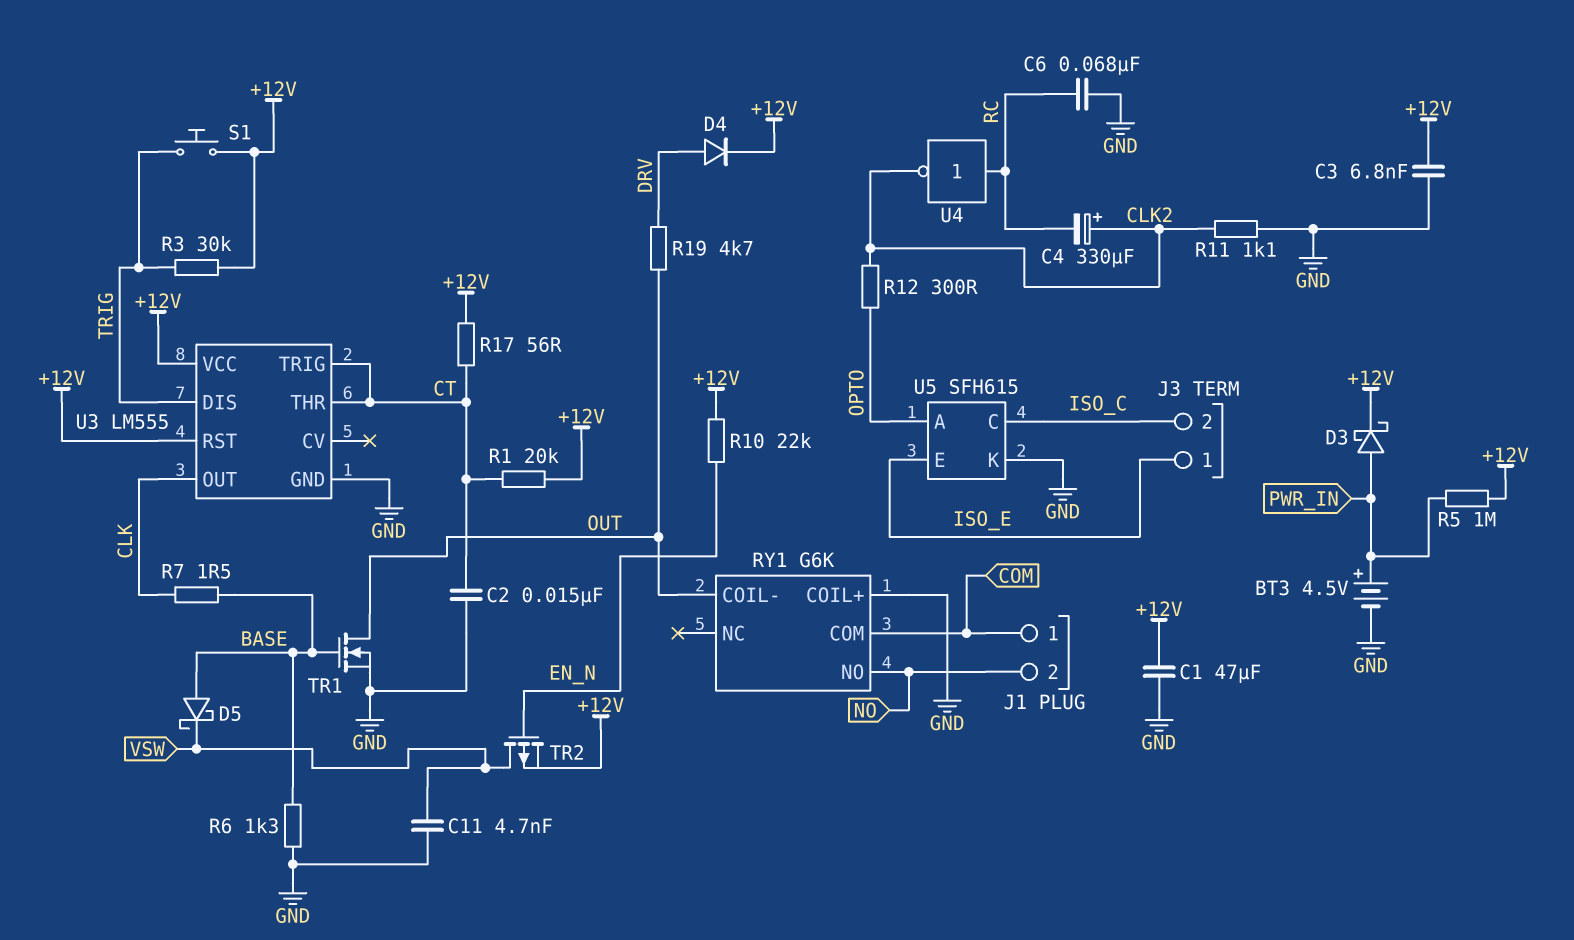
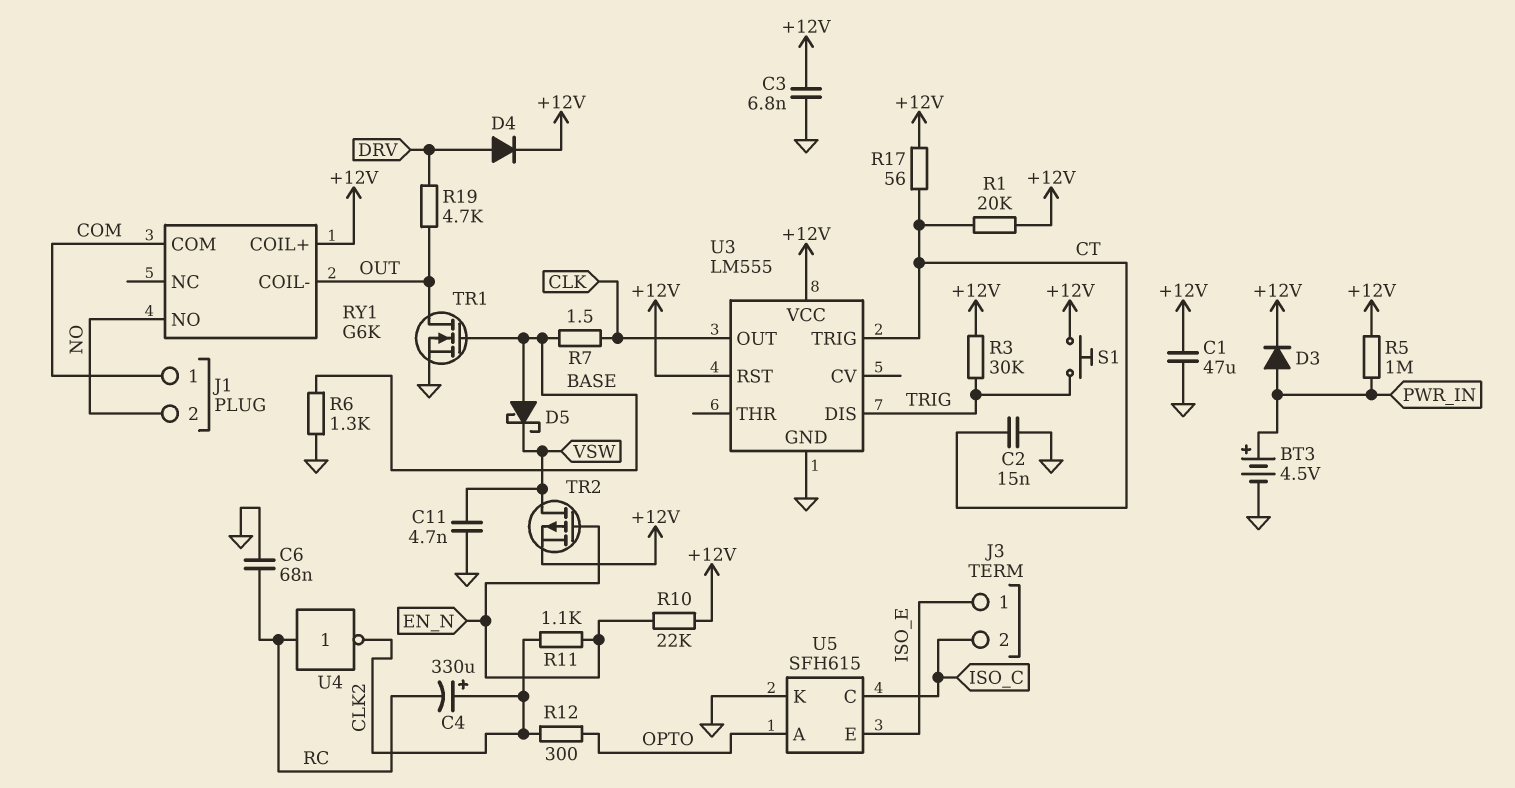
D3: schottky (A PWR_IN, K +12V) -> diode (A PWR_IN, K +12V)
R11: 1.1k (CLK2, GND) -> 1.1k (CLK2, EN_N)
RY1 pin COIL+: GND -> +12V
U3 pin THR: CT -> none

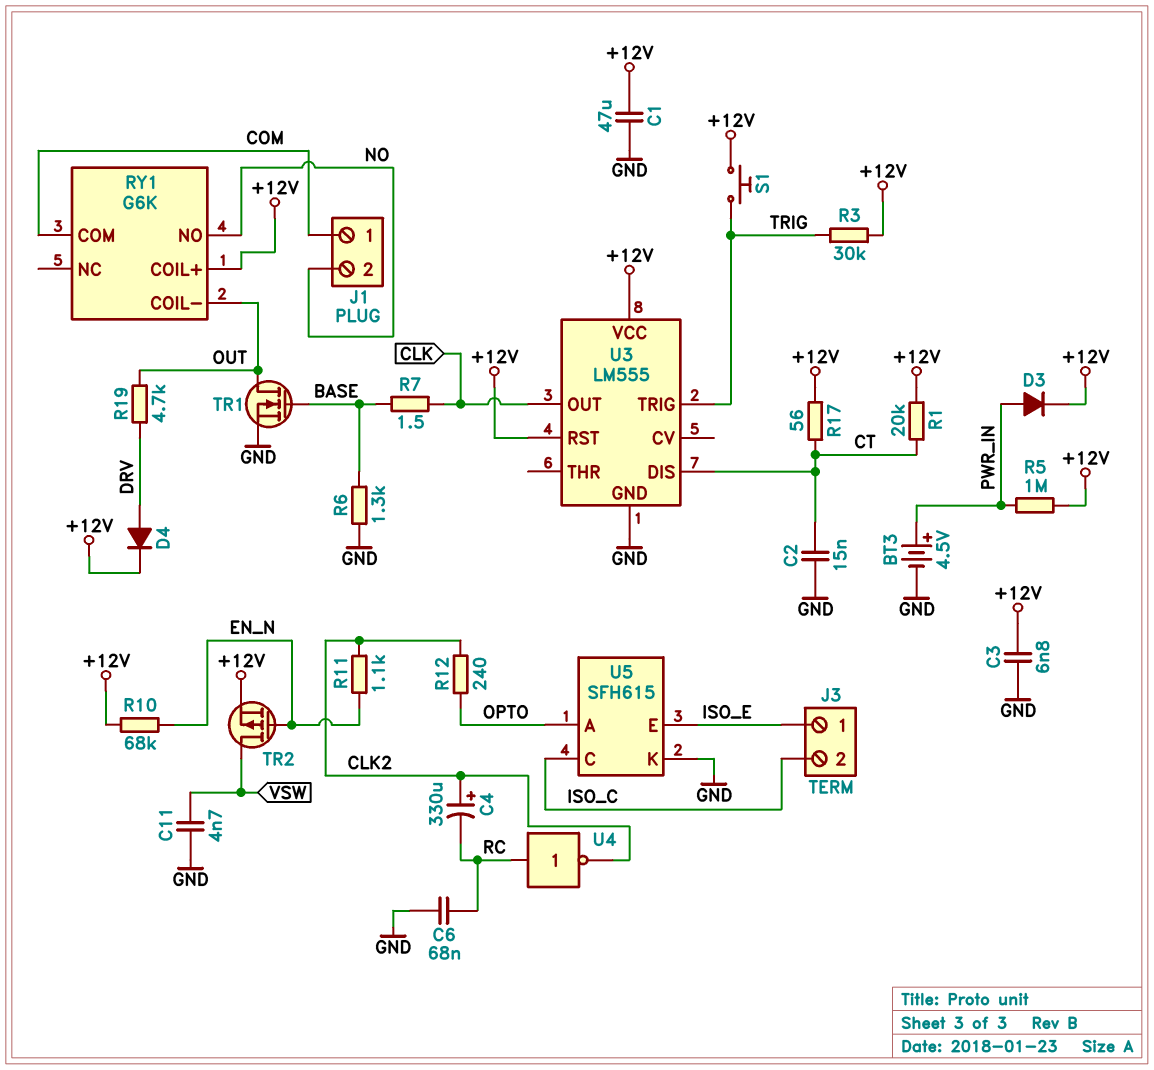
D5: schottky (A BASE, K VSW) -> none
R10: 22k (+12V, EN_N) -> 68k (+12V, EN_N)
R12: 300 (CLK2, OPTO) -> 240 (CLK2, OPTO)
U3 pin DIS: TRIG -> CT
U3 pin TRIG: CT -> TRIG

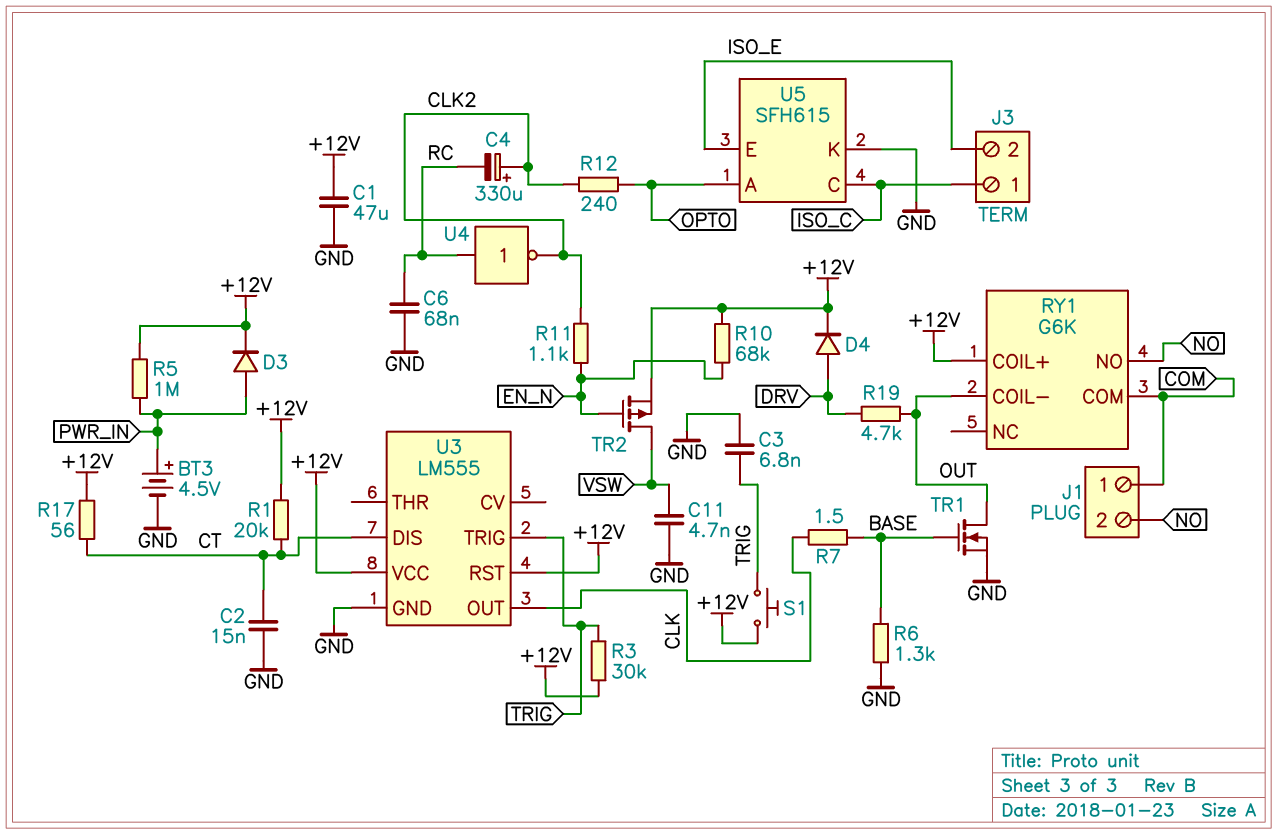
C3: 6.8nF (+12V, GND) -> 6.8nF (GND, TRIG)
J3 pin 1: ISO_E -> ISO_C
J3 pin 2: ISO_C -> ISO_E

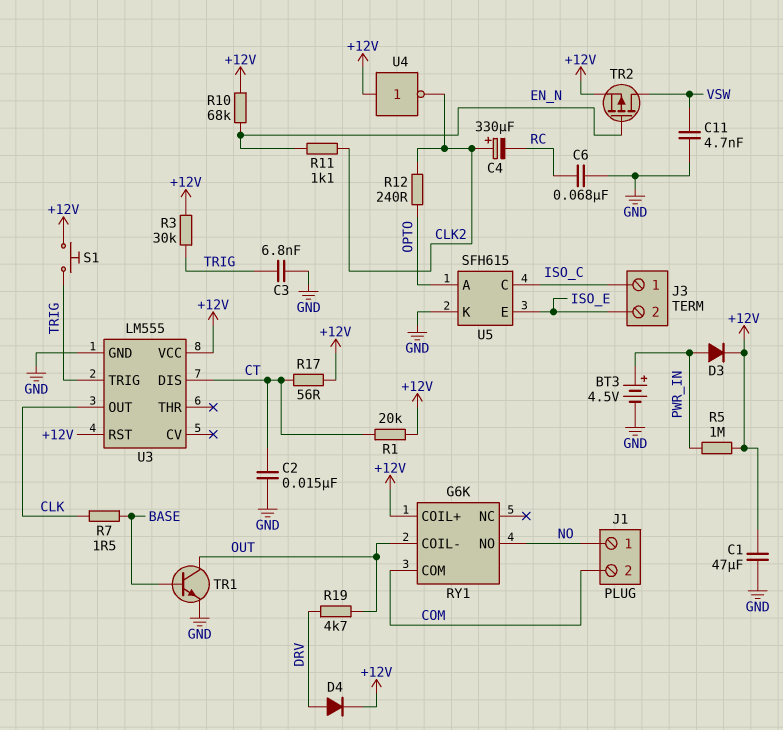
J1 pin 1: COM -> NO
J1 pin 2: NO -> COM
R6: 1.3k (BASE, GND) -> none
TR1: NMOS (G BASE, D OUT, S GND) -> NPN (B BASE, C OUT, E GND)
U4: NOT (in RC, out CLK2) -> NOT (in +12V, out CLK2)

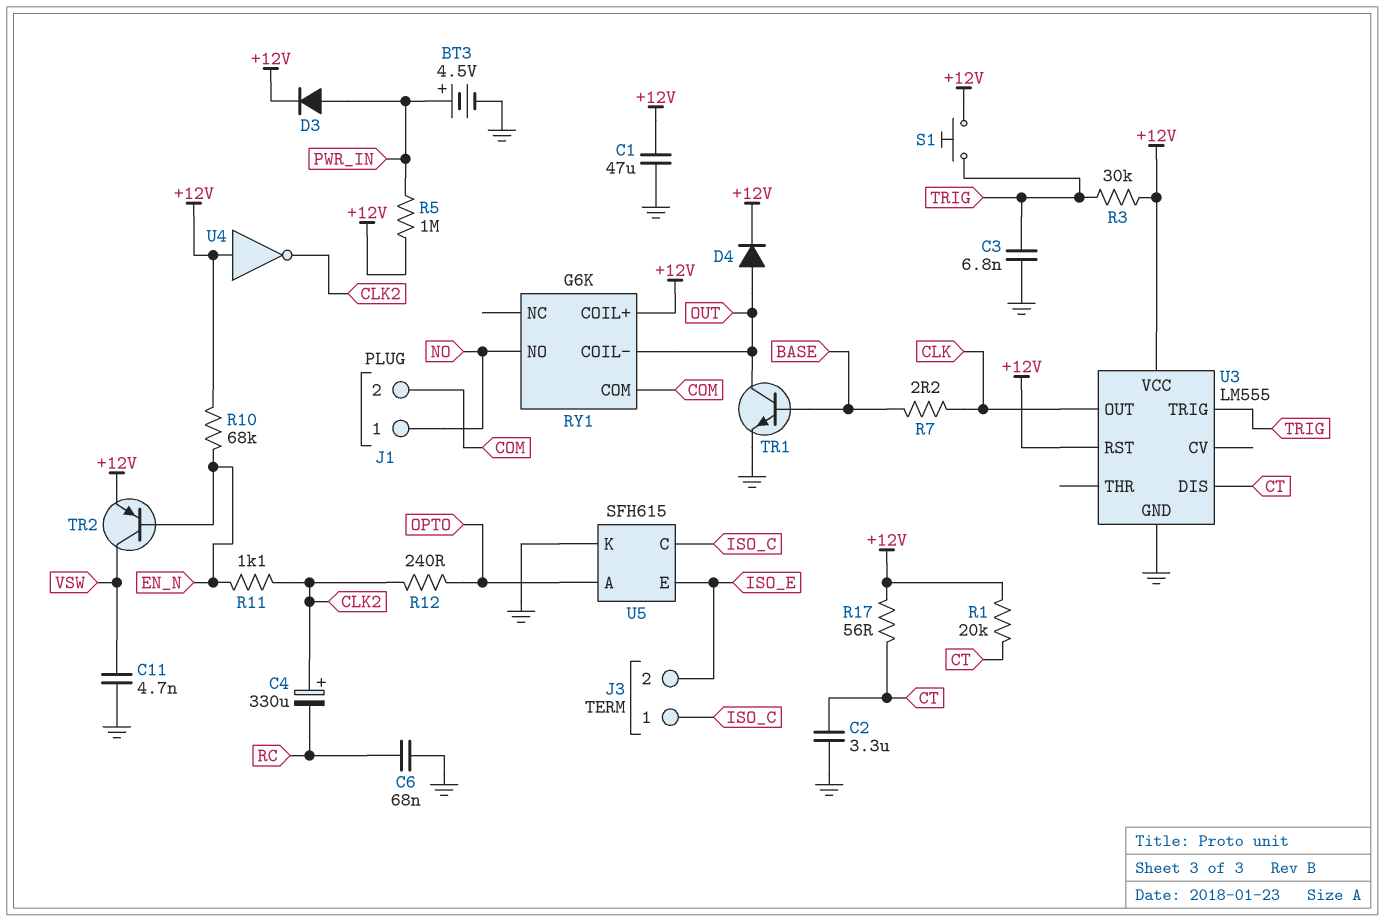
C2: 15nF (CT, GND) -> 3.3uF (CT, GND)
D4: diode (A DRV, K +12V) -> diode (A OUT, K +12V)
R7: 1.5 (BASE, CLK) -> 2.2 (BASE, CLK)
R19: 4.7k (DRV, OUT) -> none
TR2: PMOS (G EN_N, D VSW, S +12V) -> PNP (B EN_N, C VSW, E +12V)

